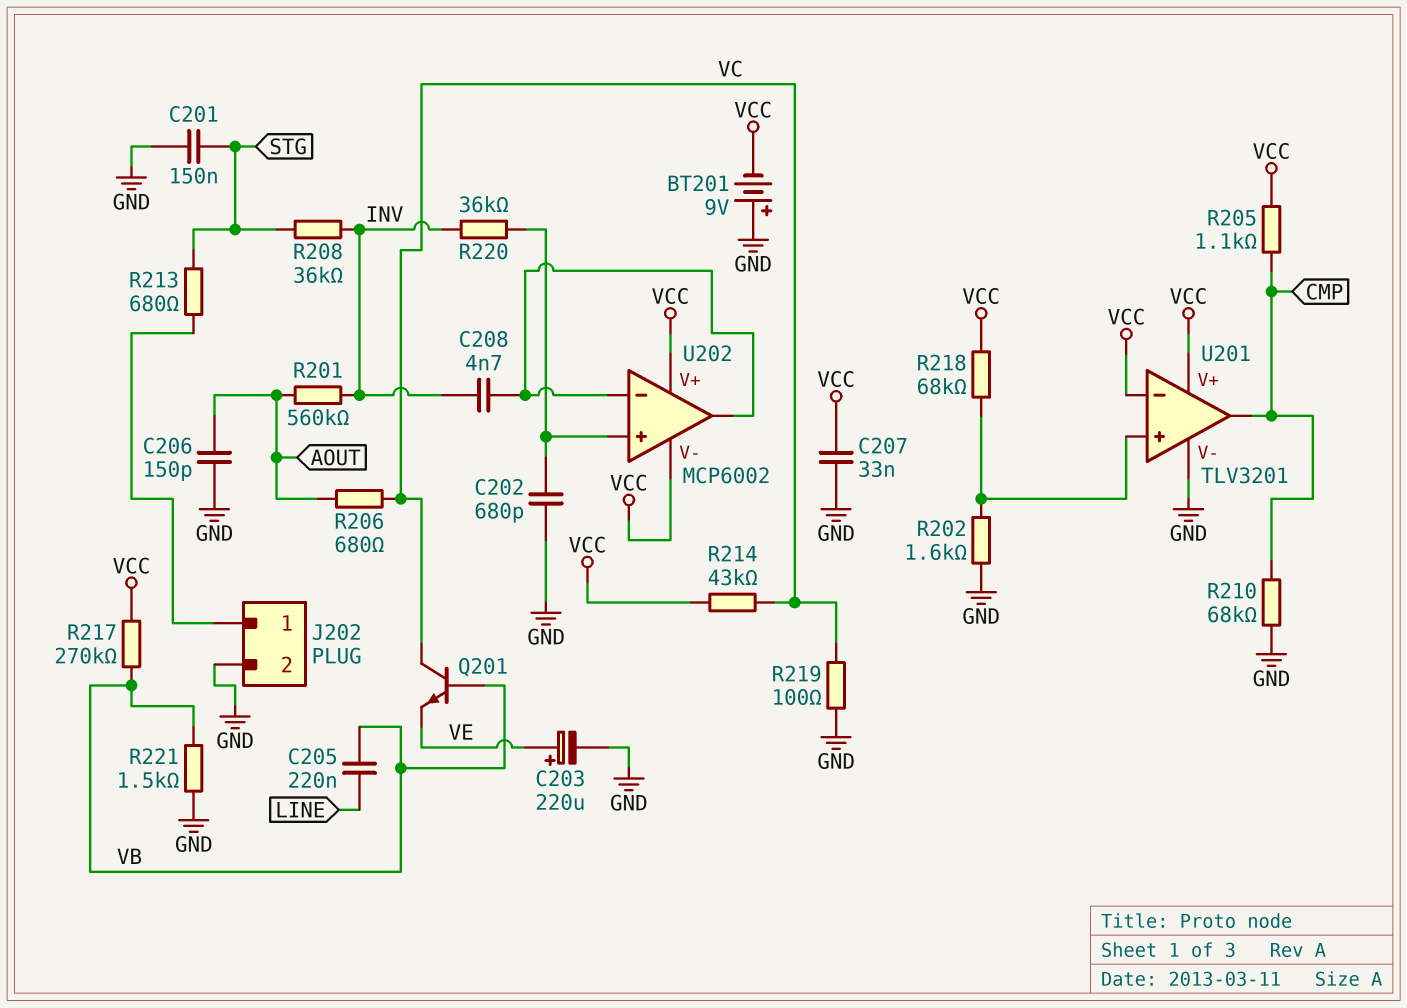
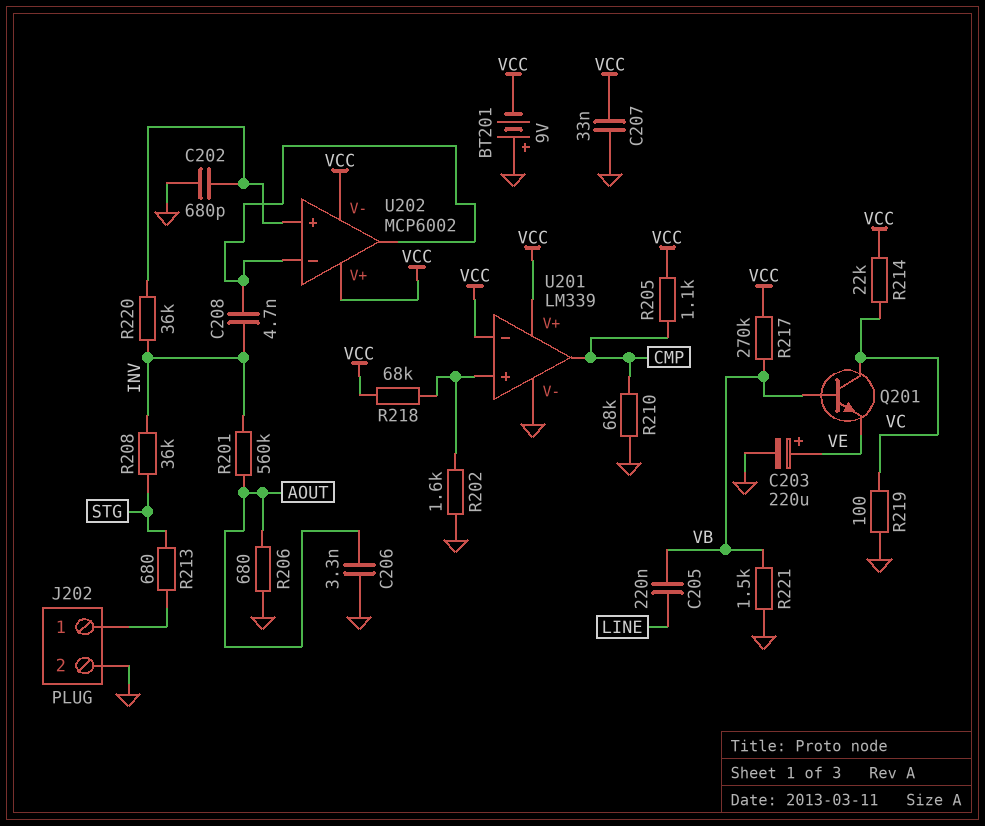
C201: 150nF (GND, STG) -> none
C206: 150pF (AOUT, GND) -> 3.3nF (AOUT, GND)
R206: 680 (AOUT, VC) -> 680 (AOUT, GND)
R214: 43k (VC, VCC) -> 22k (VC, VCC)
U201: TLV3201 -> LM339

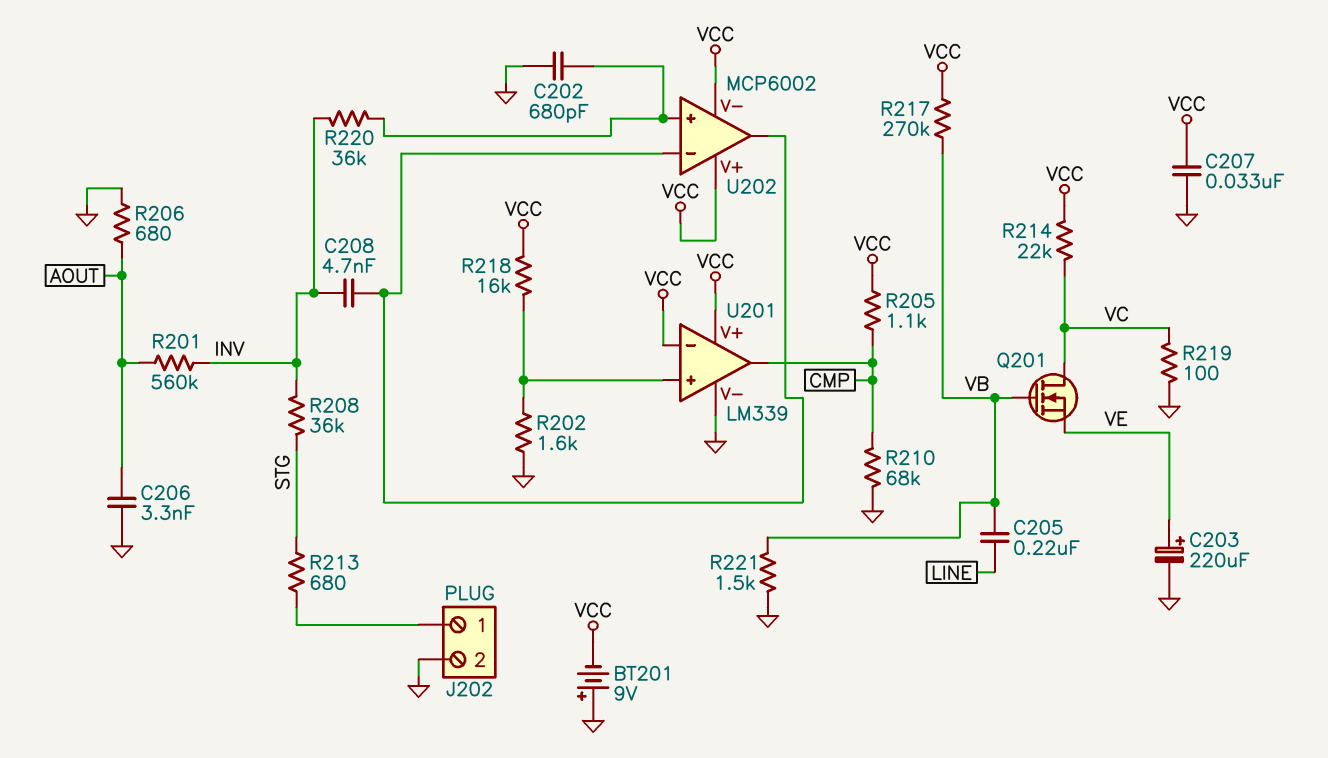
Q201: NPN (B VB, C VC, E VE) -> NMOS (G VB, D VC, S VE)
R218: 68k (U201/in+, VCC) -> 16k (U201/in+, VCC)

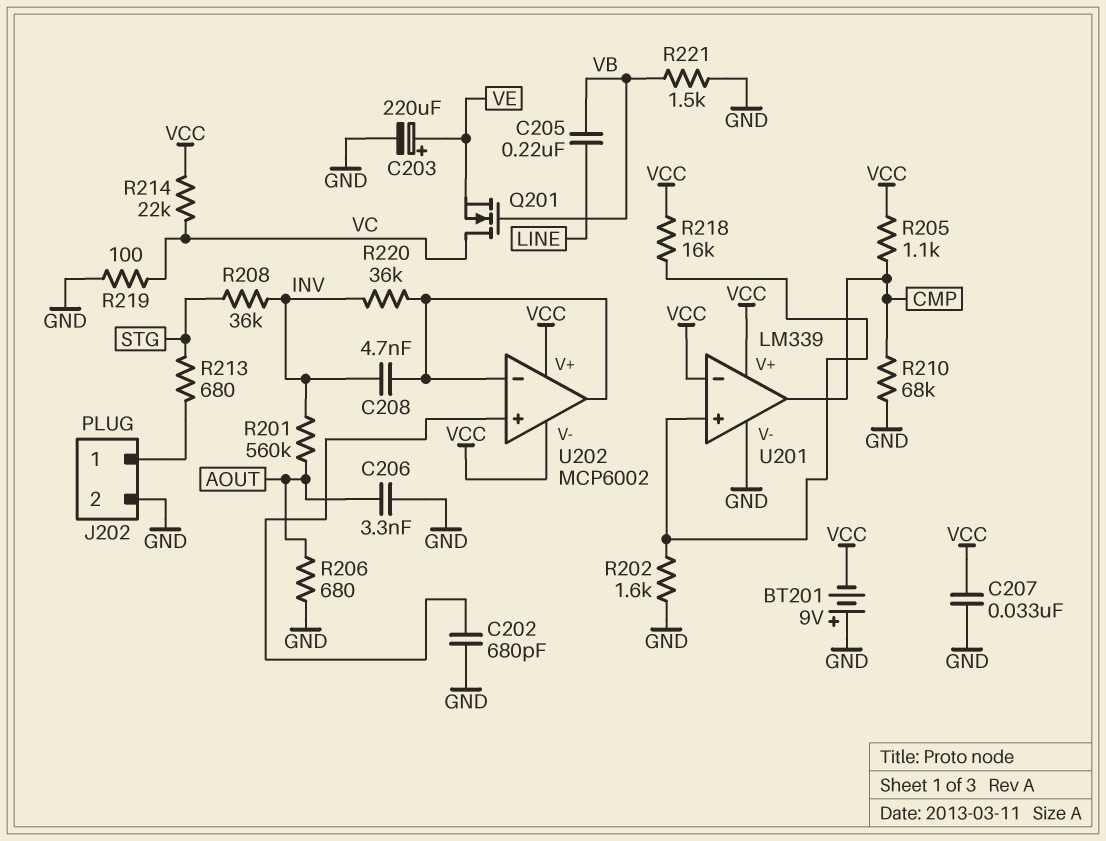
R217: 270k (VB, VCC) -> none
R220: 36k (INV, U202/in+) -> 36k (INV, U202/in-)

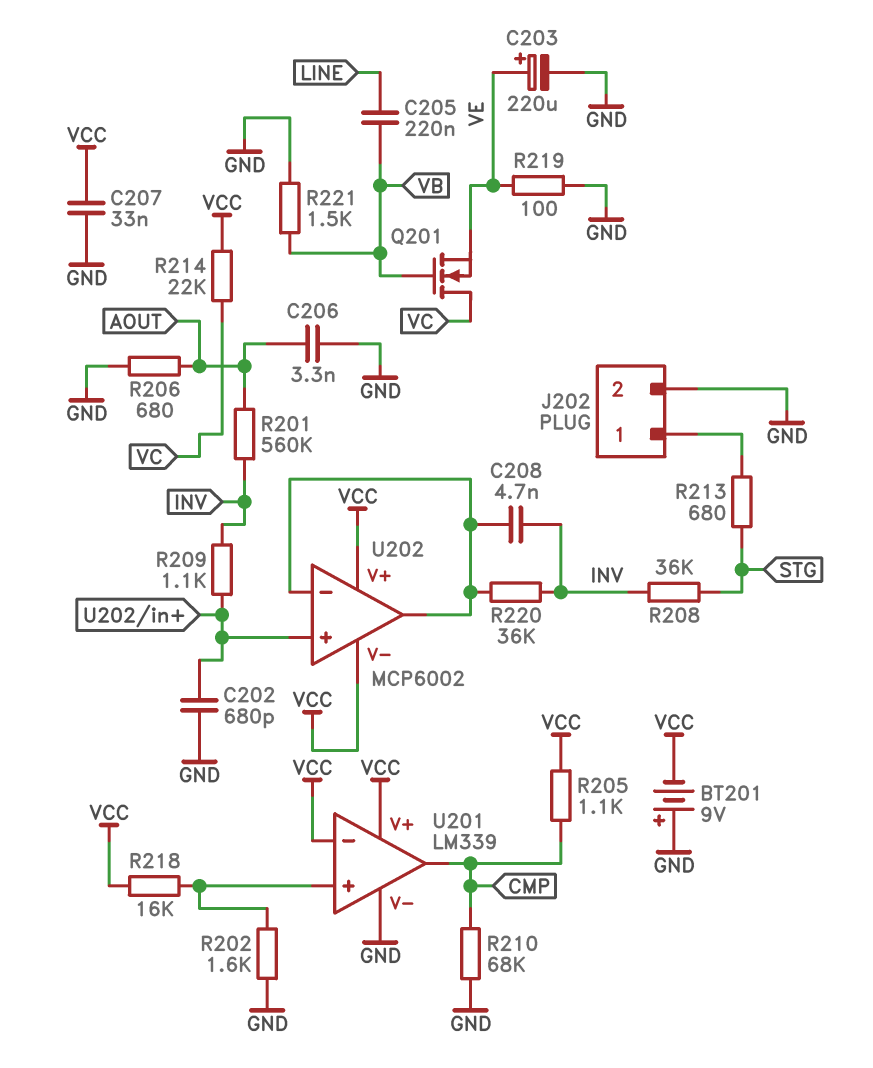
R209: none -> 1.1k (INV, U202/in+)
R219: 100 (GND, VC) -> 100 (GND, VE)

